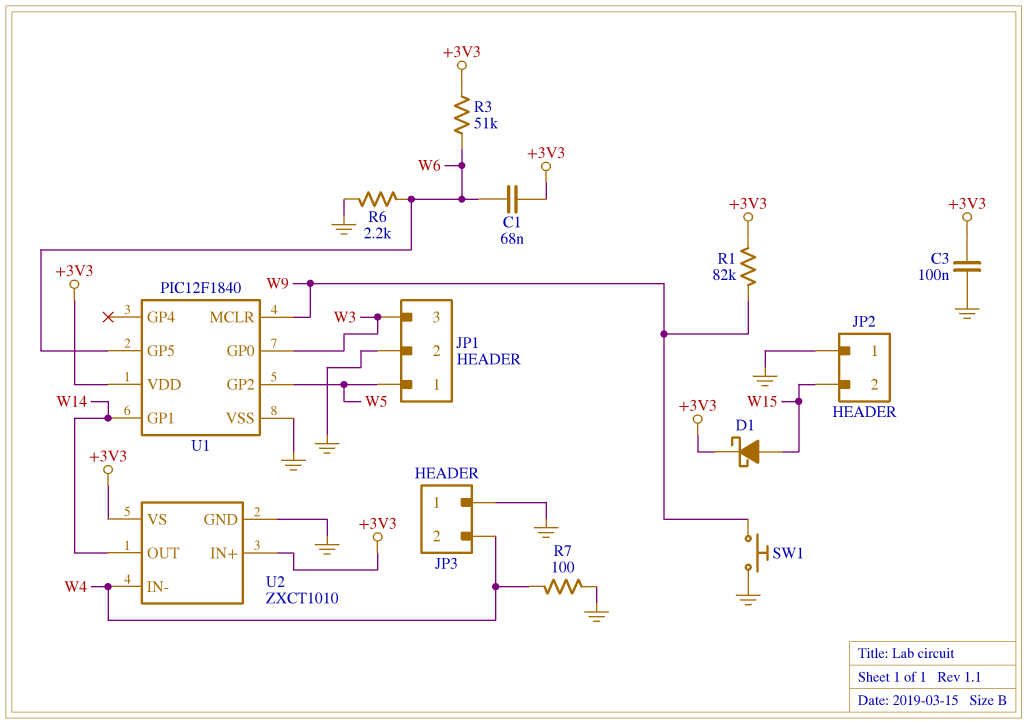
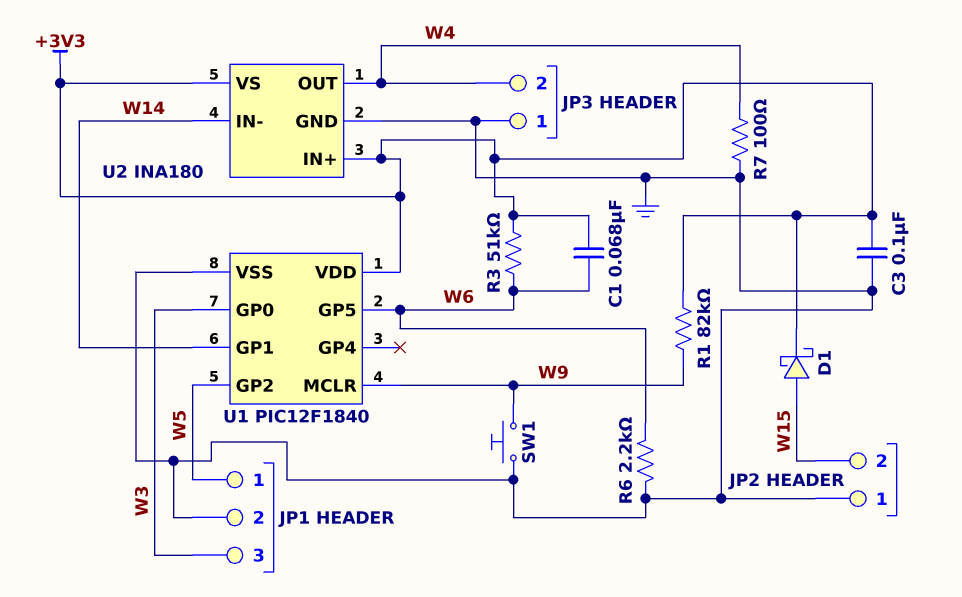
U2: ZXCT1010 -> INA180
U2 pin IN-: W4 -> W14
U2 pin OUT: W14 -> W4

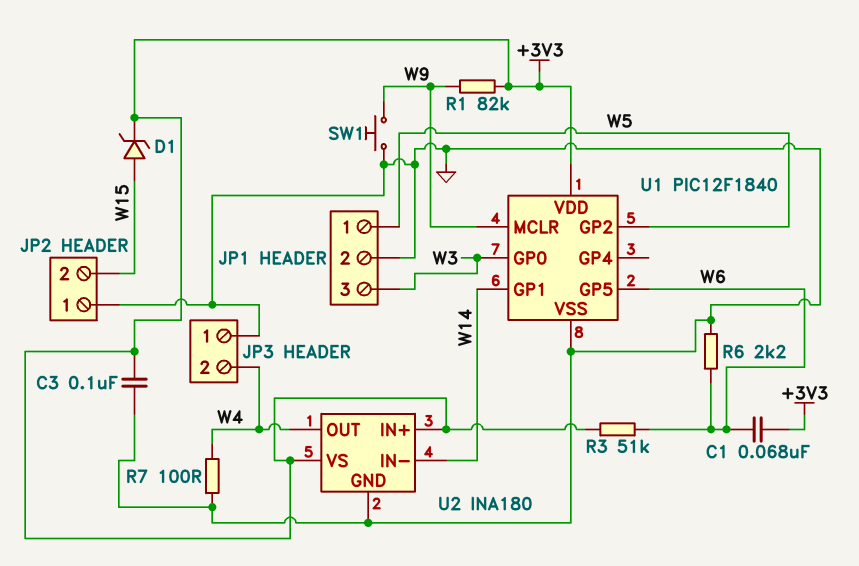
D1: schottky (A W15, K +3V3) -> zener (A W15, K +3V3)

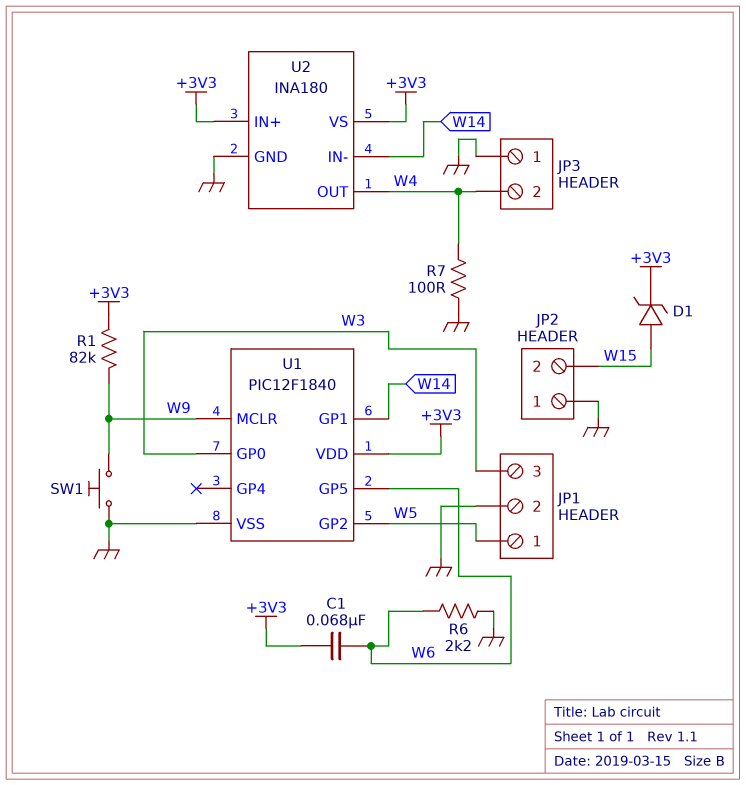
C3: 100nF (+3V3, GND) -> none
R3: 51k (+3V3, W6) -> none

